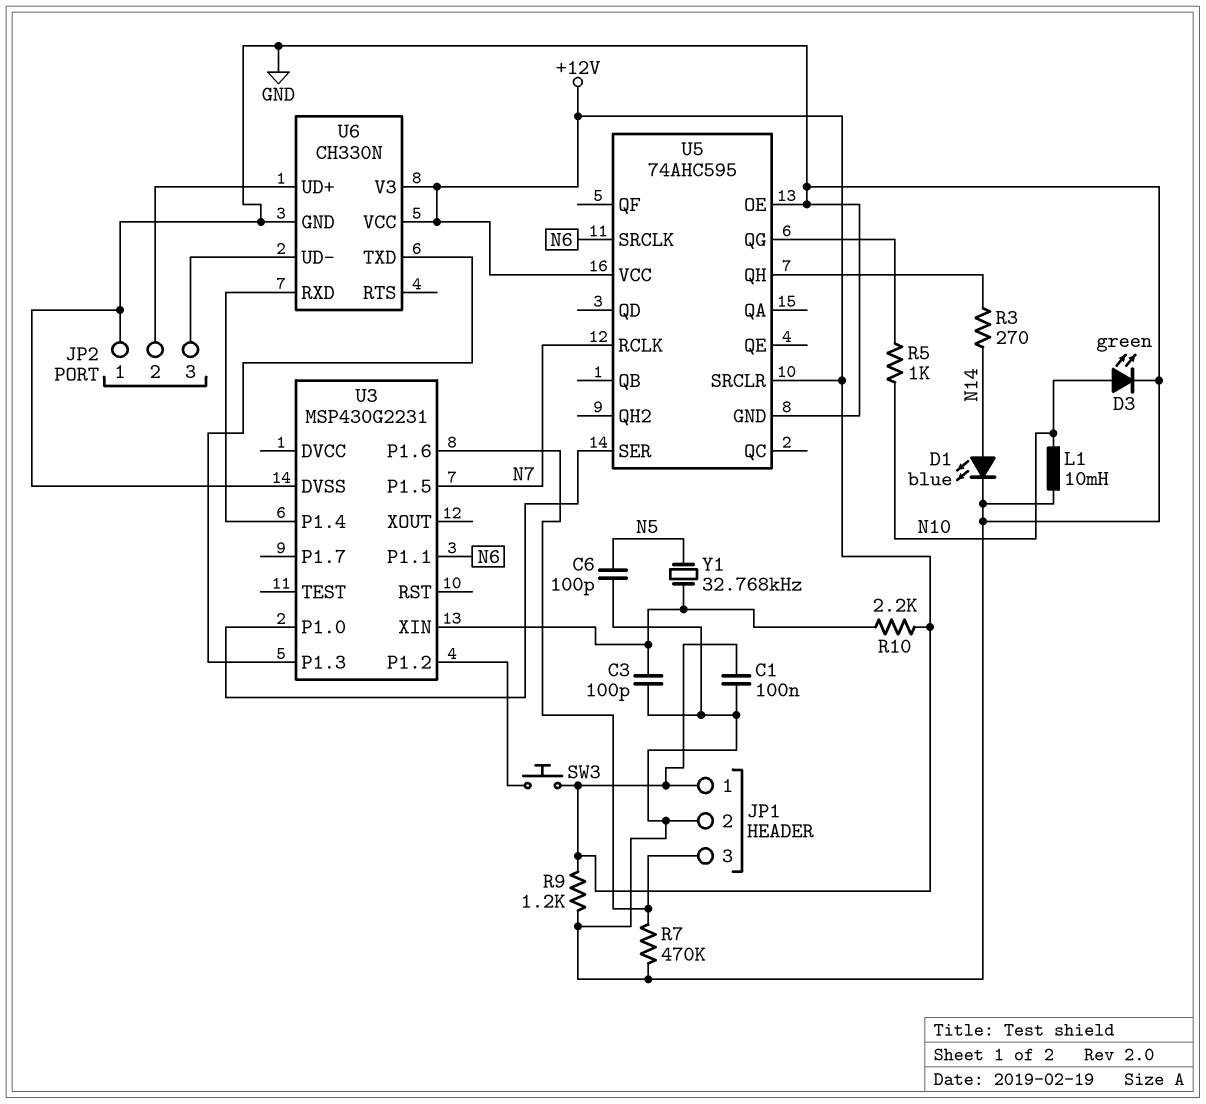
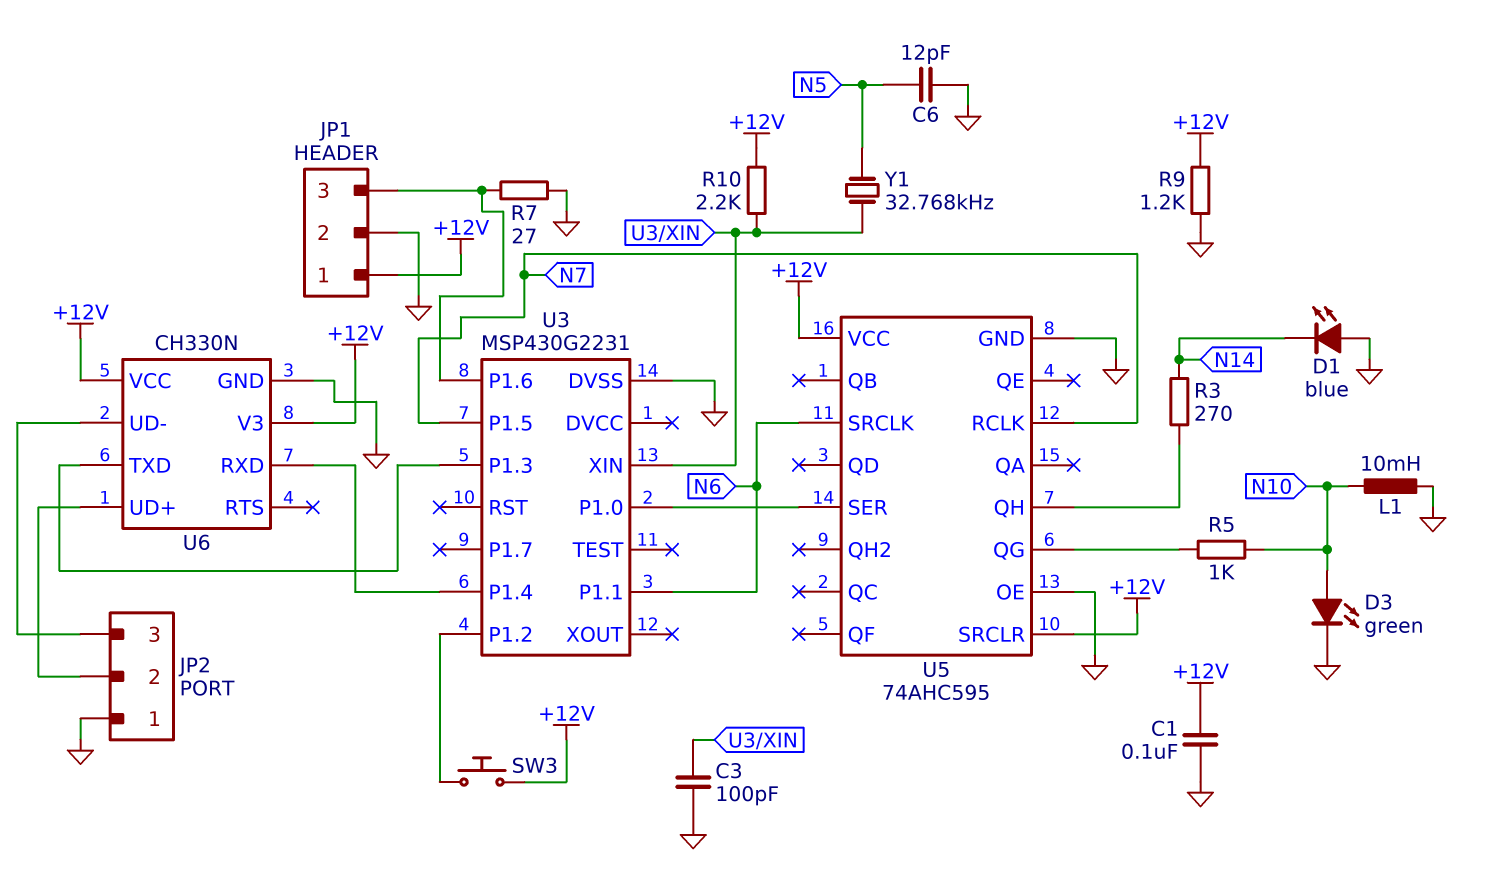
C6: 100pF (GND, N5) -> 12pF (GND, N5)
D1: LED blue (A N14, K GND) -> LED blue (A GND, K N14)
R7: 470k (GND, JP1/3) -> 27 (GND, JP1/3)

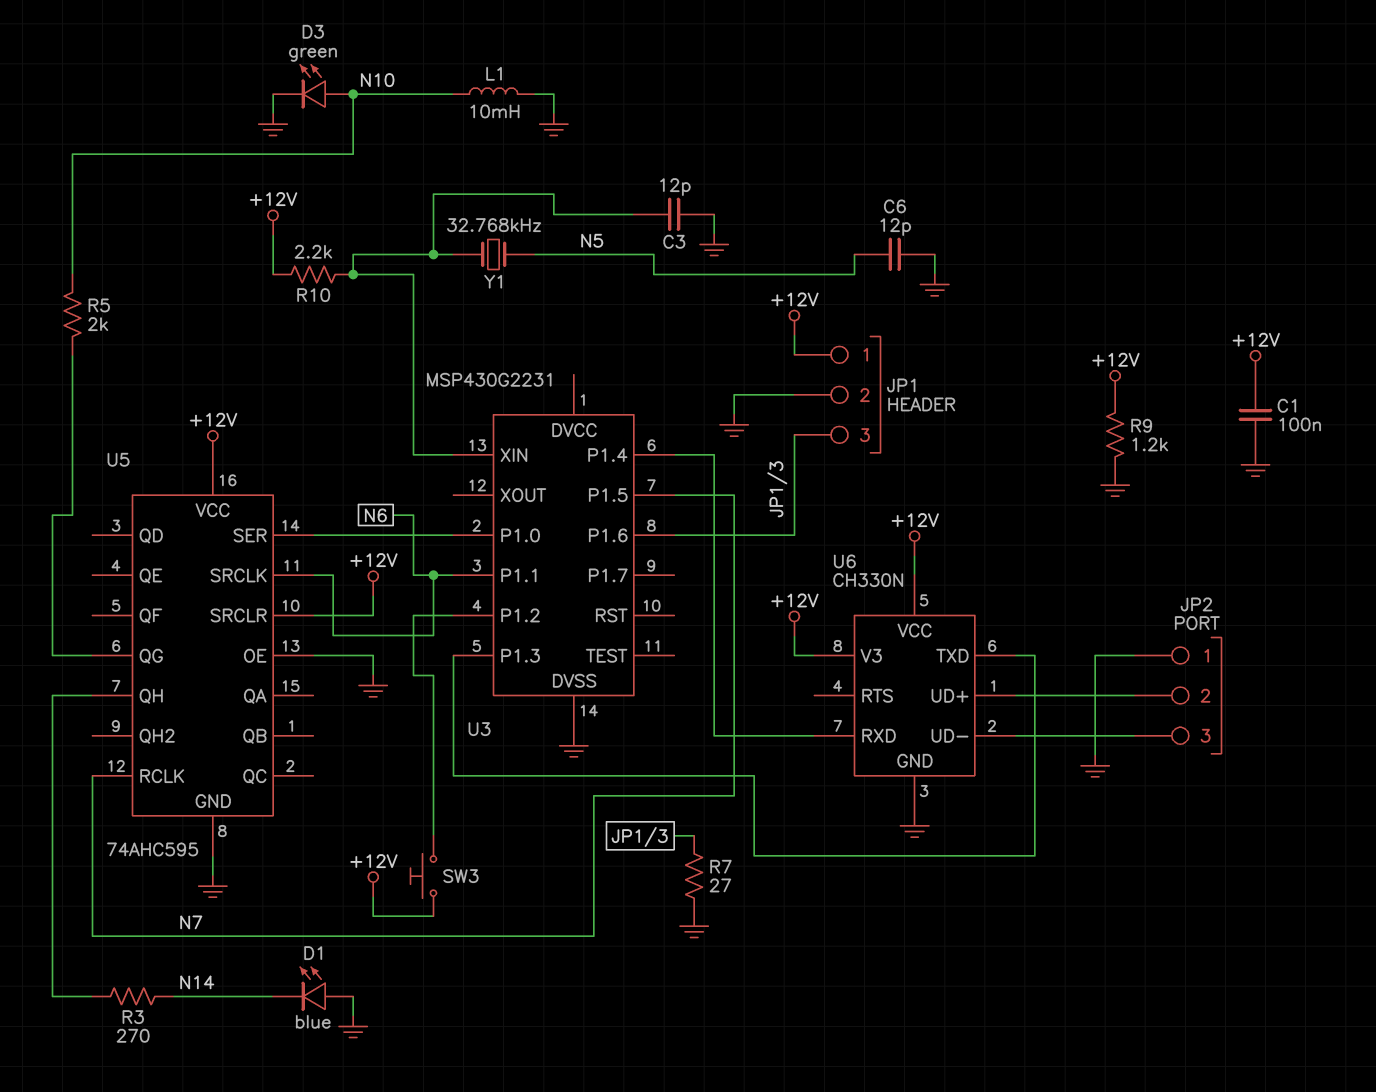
C3: 100pF (GND, U3/XIN) -> 12pF (GND, U3/XIN)
R5: 1k (N10, U5/QG) -> 2k (N10, U5/QG)

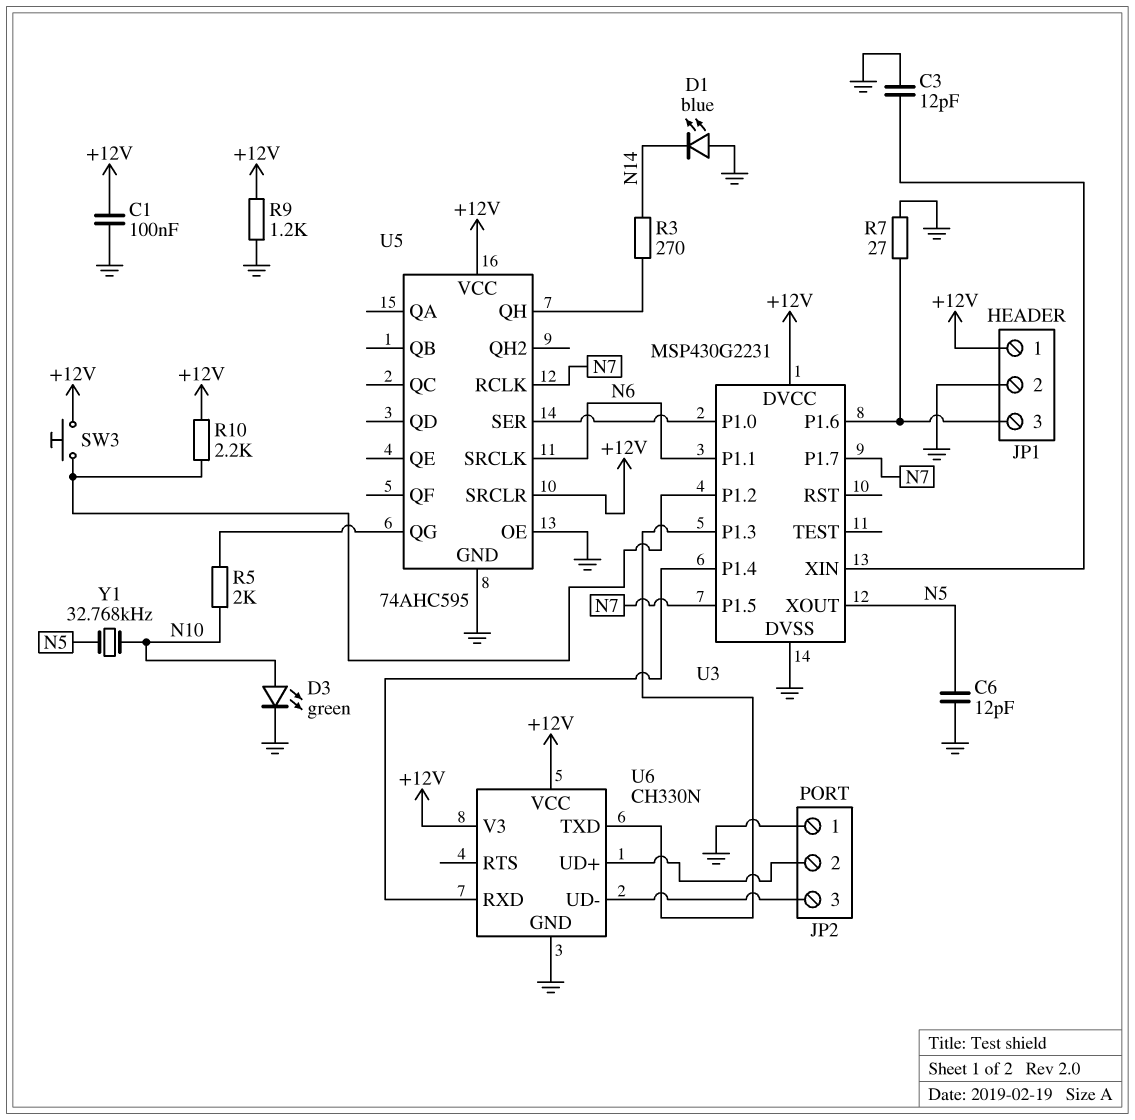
L1: 10mH (GND, N10) -> none
R10: 2.2k (+12V, U3/XIN) -> 2.2k (+12V, U3/P1.2)
U3 pin DVCC: none -> +12V
U3 pin P1.7: none -> N7
U3 pin XOUT: none -> N5
Y1: 32.768kHz (N5, U3/XIN) -> 32.768kHz (N5, N10)

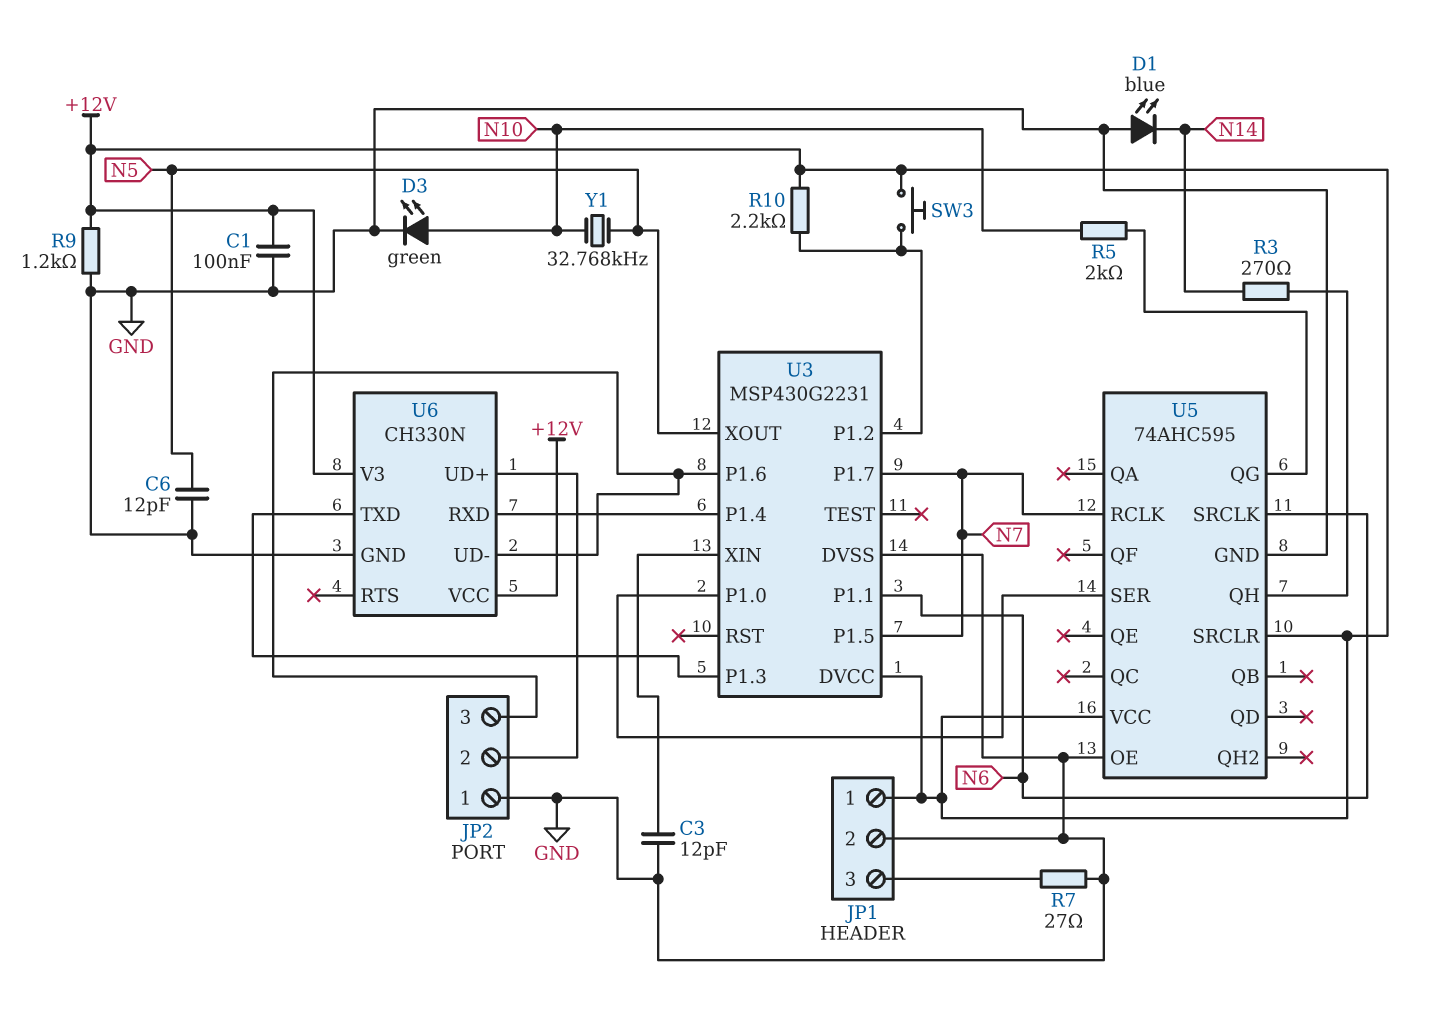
U3 pin P1.6: JP1/3 -> JP2/3

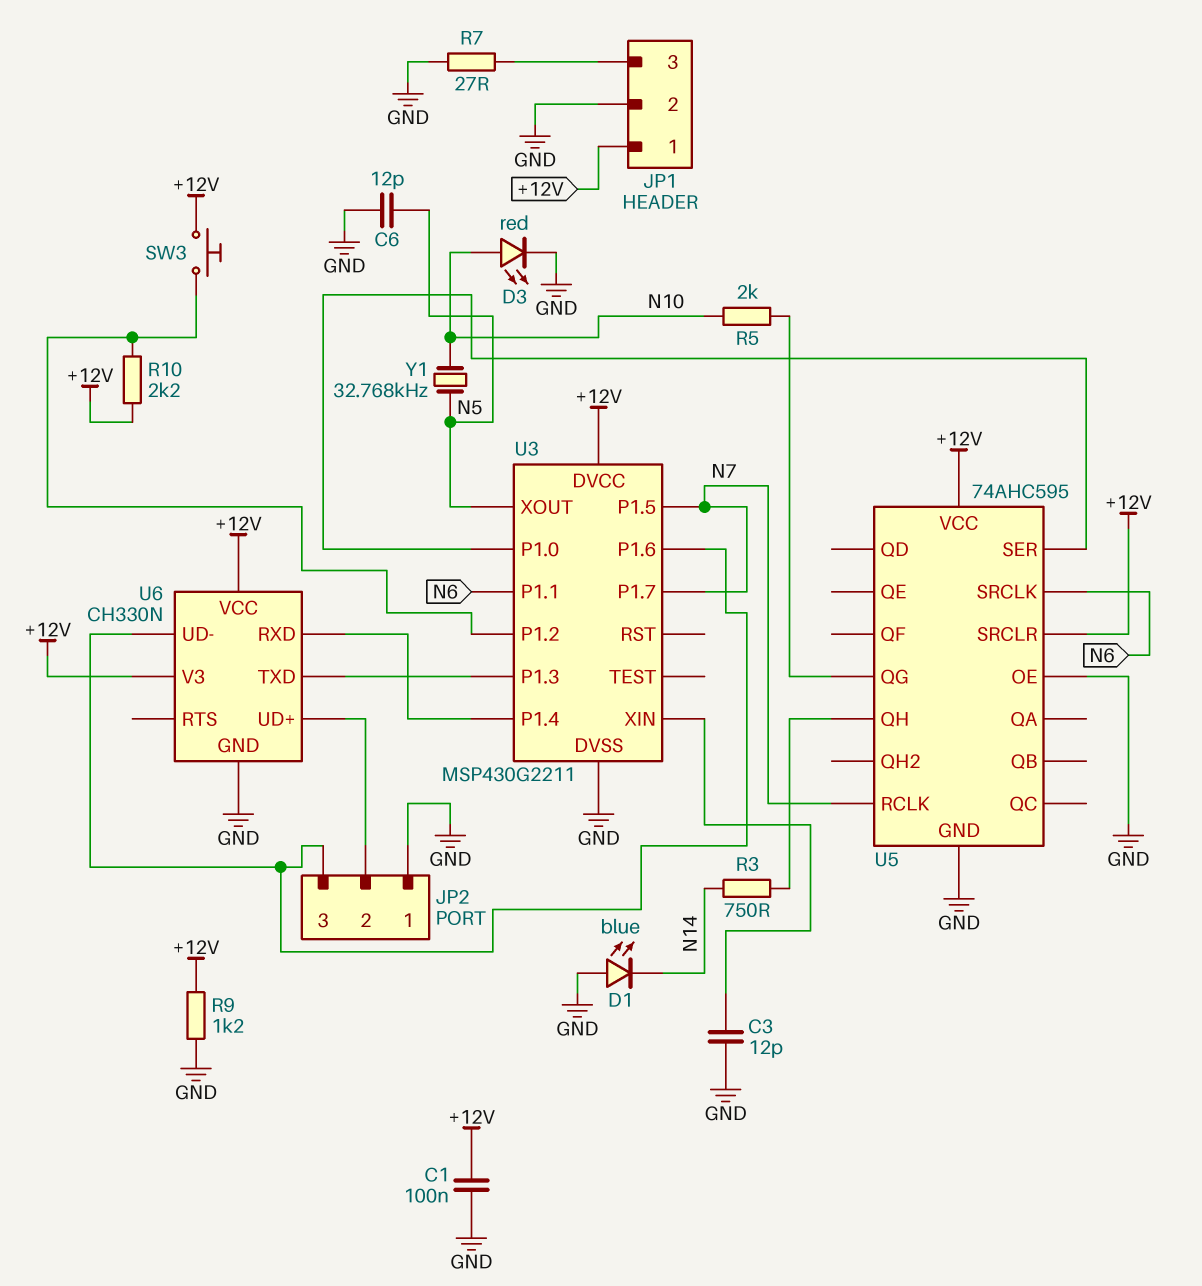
D3: LED green (A N10, K GND) -> LED red (A N10, K GND)
R3: 270 (N14, U5/QH) -> 750 (N14, U5/QH)
U3: MSP430G2231 -> MSP430G2211

